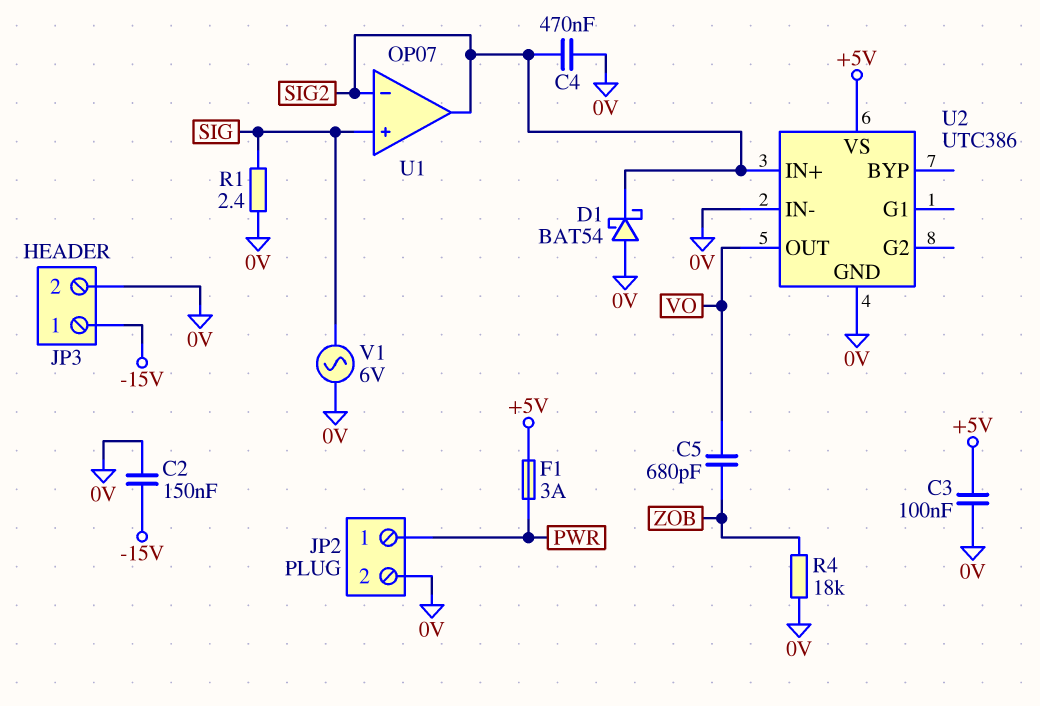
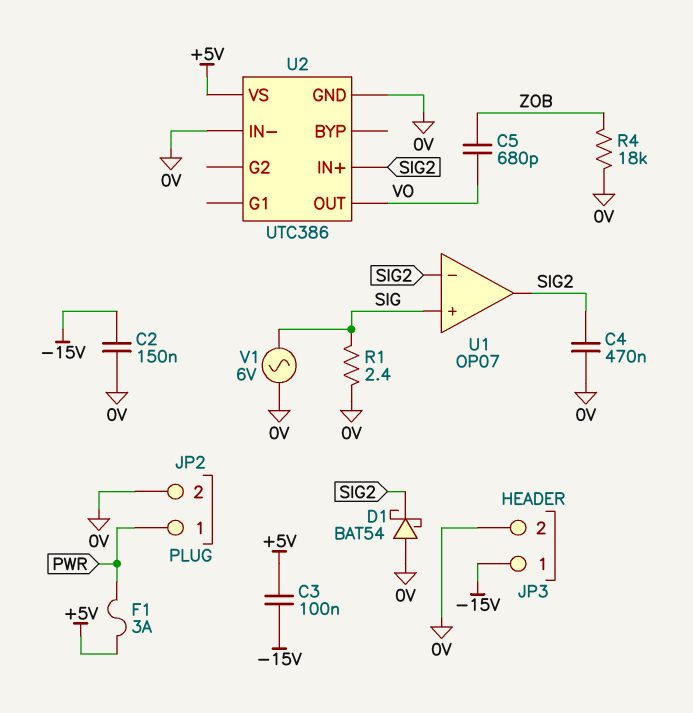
C3: 100nF (+5V, 0V) -> 100nF (+5V, -15V)

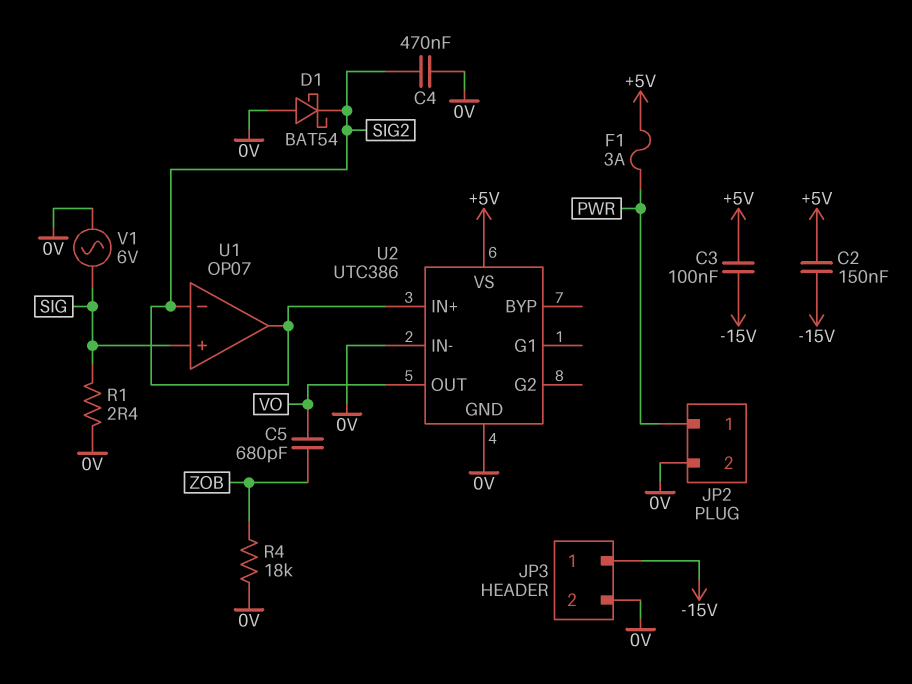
C2: 150nF (-15V, 0V) -> 150nF (+5V, -15V)

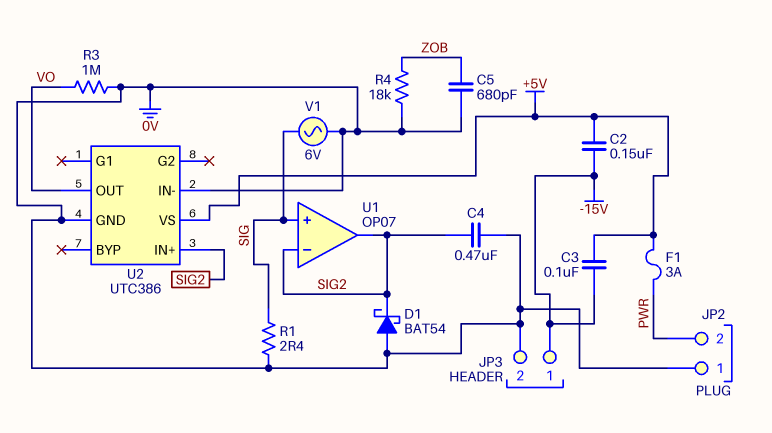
C5: 680pF (VO, ZOB) -> 680pF (0V, ZOB)
JP2 pin 1: PWR -> 0V
JP2 pin 2: 0V -> PWR
R3: none -> 1M (0V, VO)

